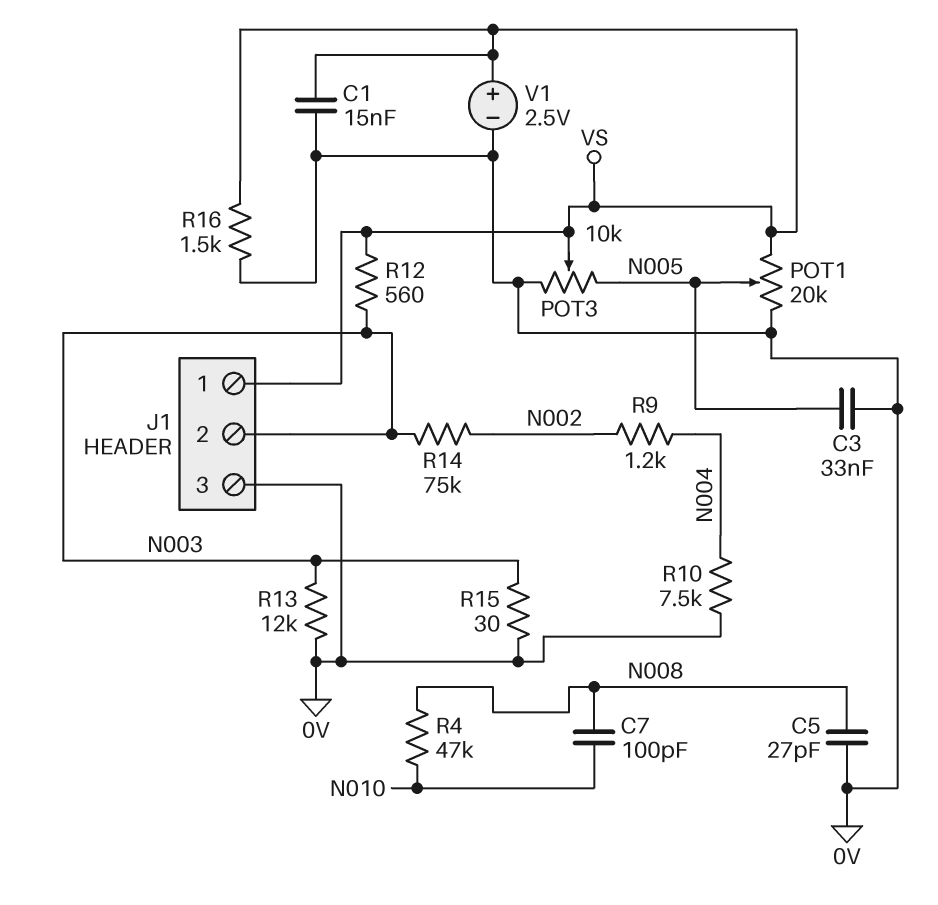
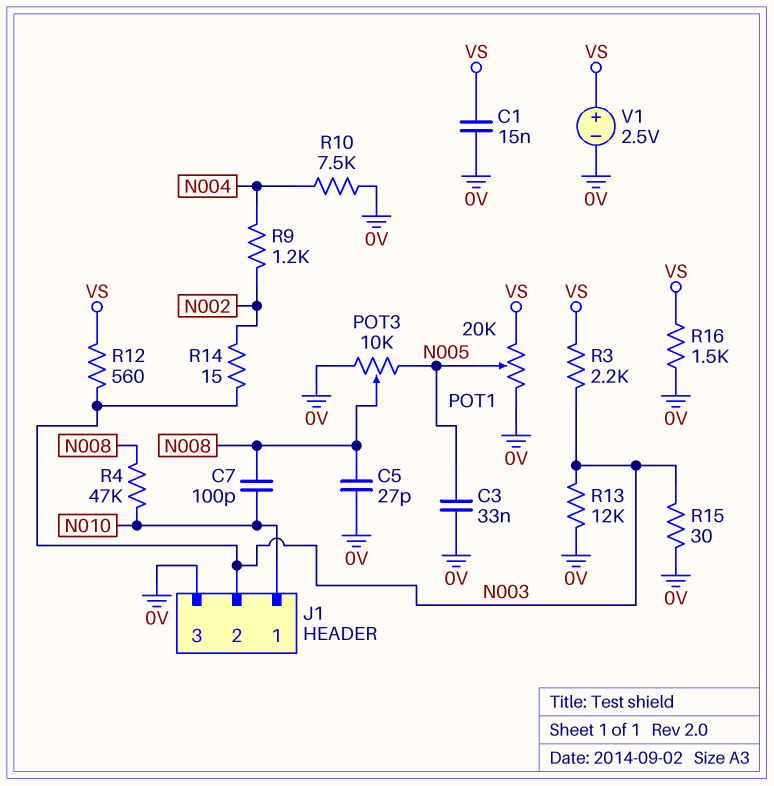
J1 pin 1: VS -> N010
POT3: 10k (0V, N005, wiper VS) -> 10k (0V, N005, wiper N008)
R3: none -> 2.2k (N003, VS)
R14: 75k (N002, N003) -> 15 (N002, N003)

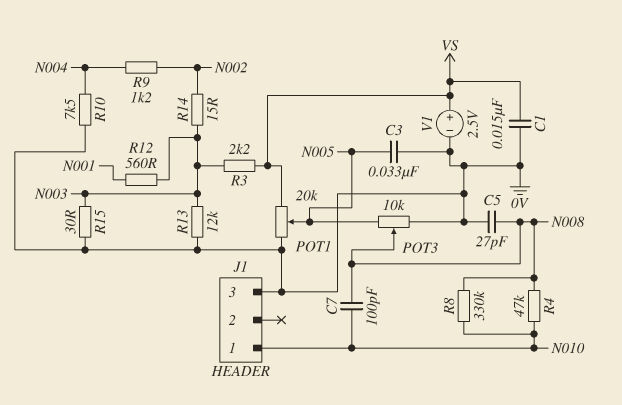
J1 pin 2: N003 -> none
R8: none -> 330k (N008, N010)
R12: 560 (N003, VS) -> 560 (N001, N003)
R16: 1.5k (0V, VS) -> none

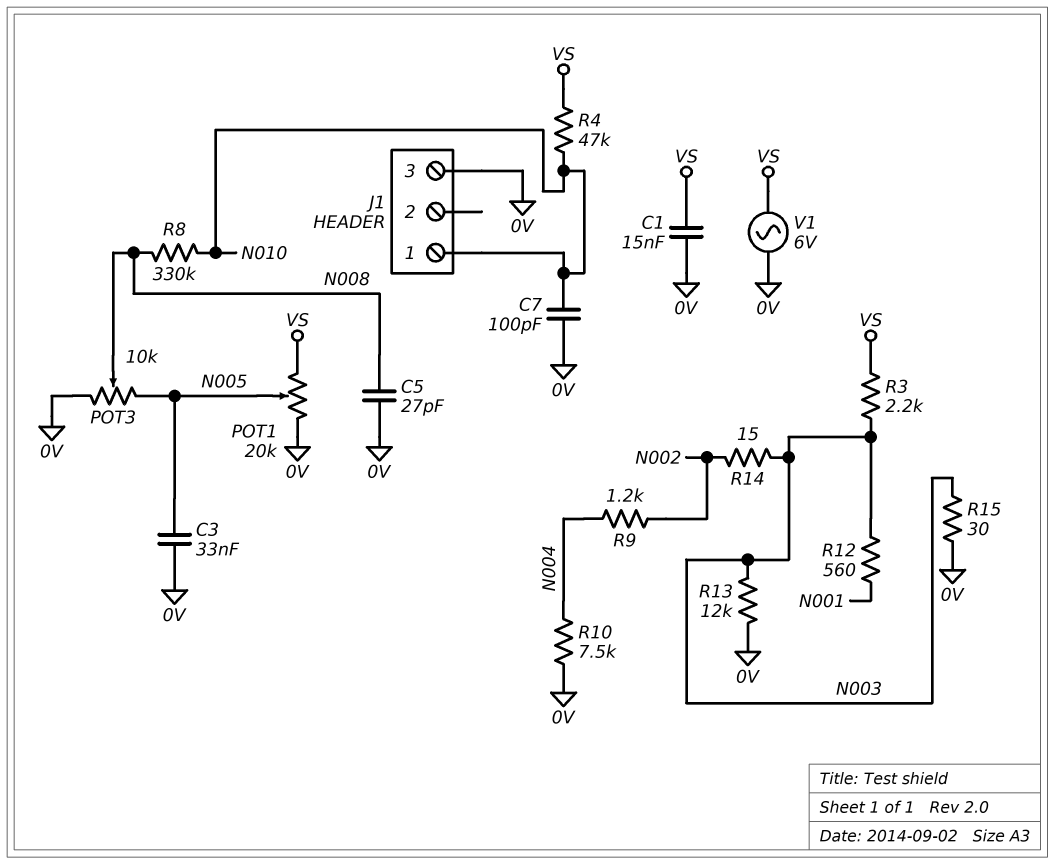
C7: 100pF (N008, N010) -> 100pF (0V, N010)
R4: 47k (N008, N010) -> 47k (N010, VS)
V1: 2.5V (plus VS, minus 0V) -> AC 6V (0V, VS)

